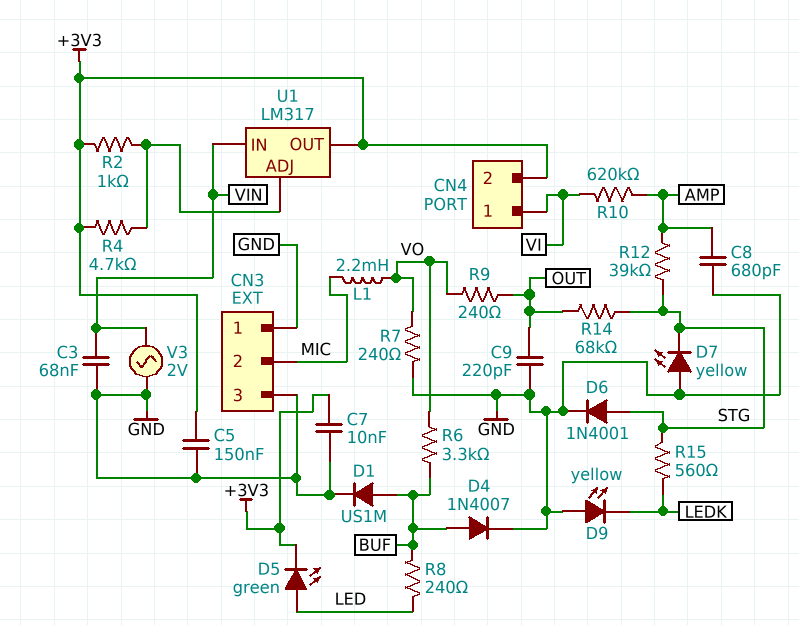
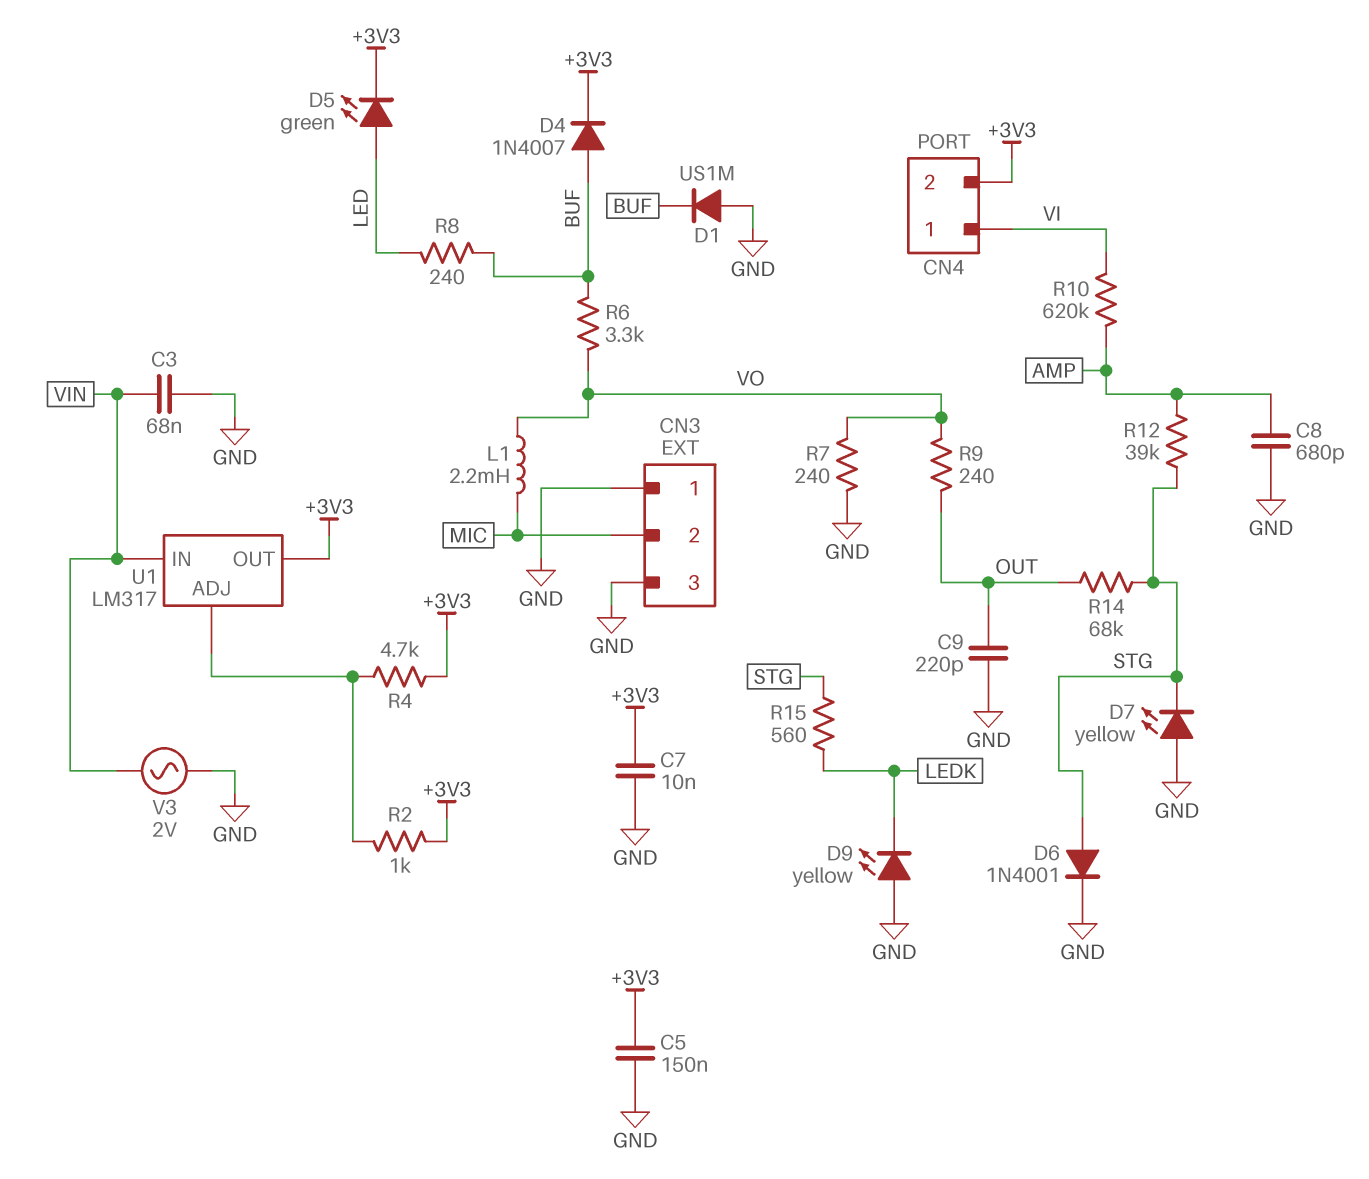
D1: diode US1M (A BUF, K GND) -> diode US1M (A GND, K BUF)
D4: diode 1N4007 (A BUF, K GND) -> diode 1N4007 (A BUF, K +3V3)

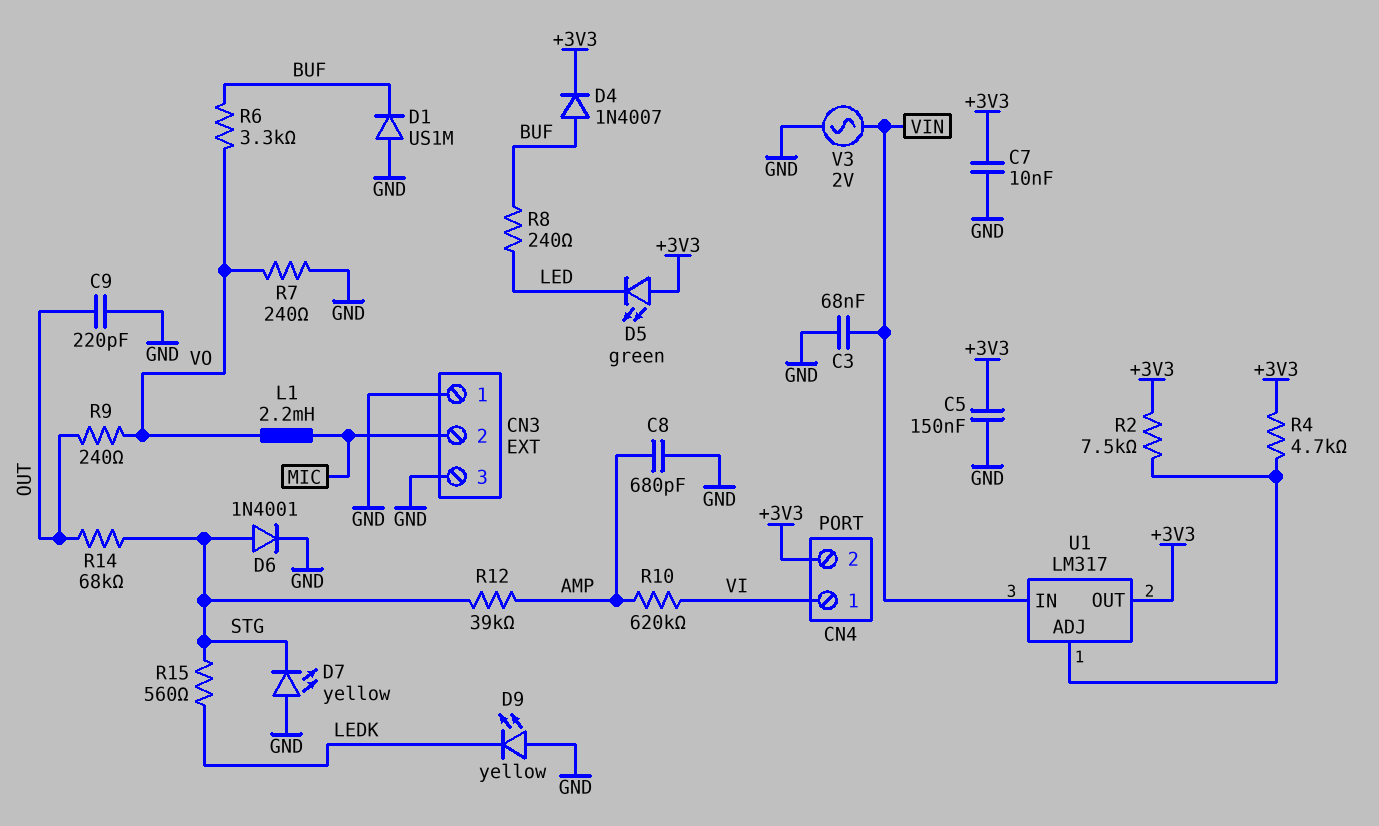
D5: LED green (A LED, K +3V3) -> LED green (A +3V3, K LED)
R2: 1k (+3V3, U1/ADJ) -> 7.5k (+3V3, U1/ADJ)

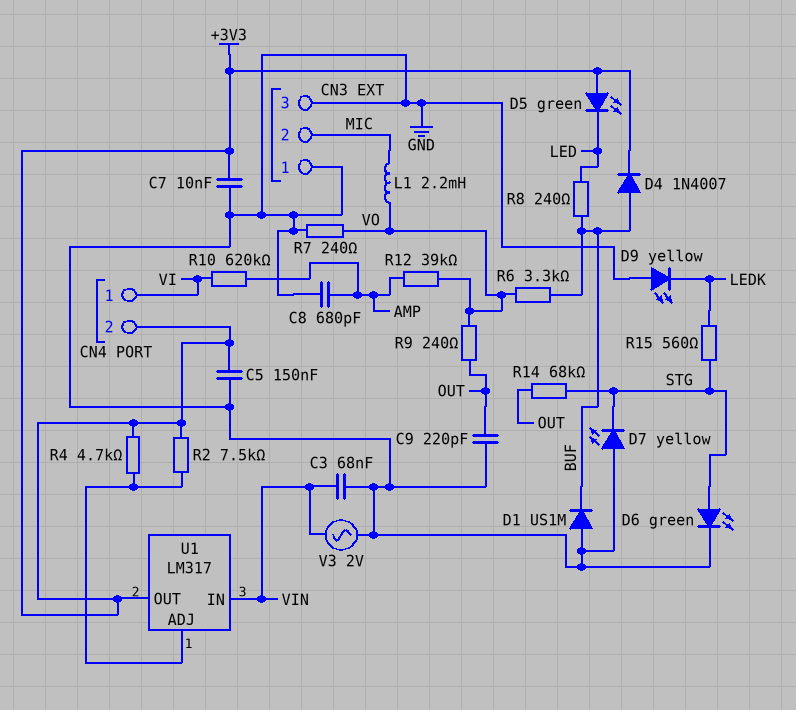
D6: diode 1N4001 (A STG, K GND) -> LED green (A STG, K GND)
R12: 39k (AMP, STG) -> 39k (AMP, VO)

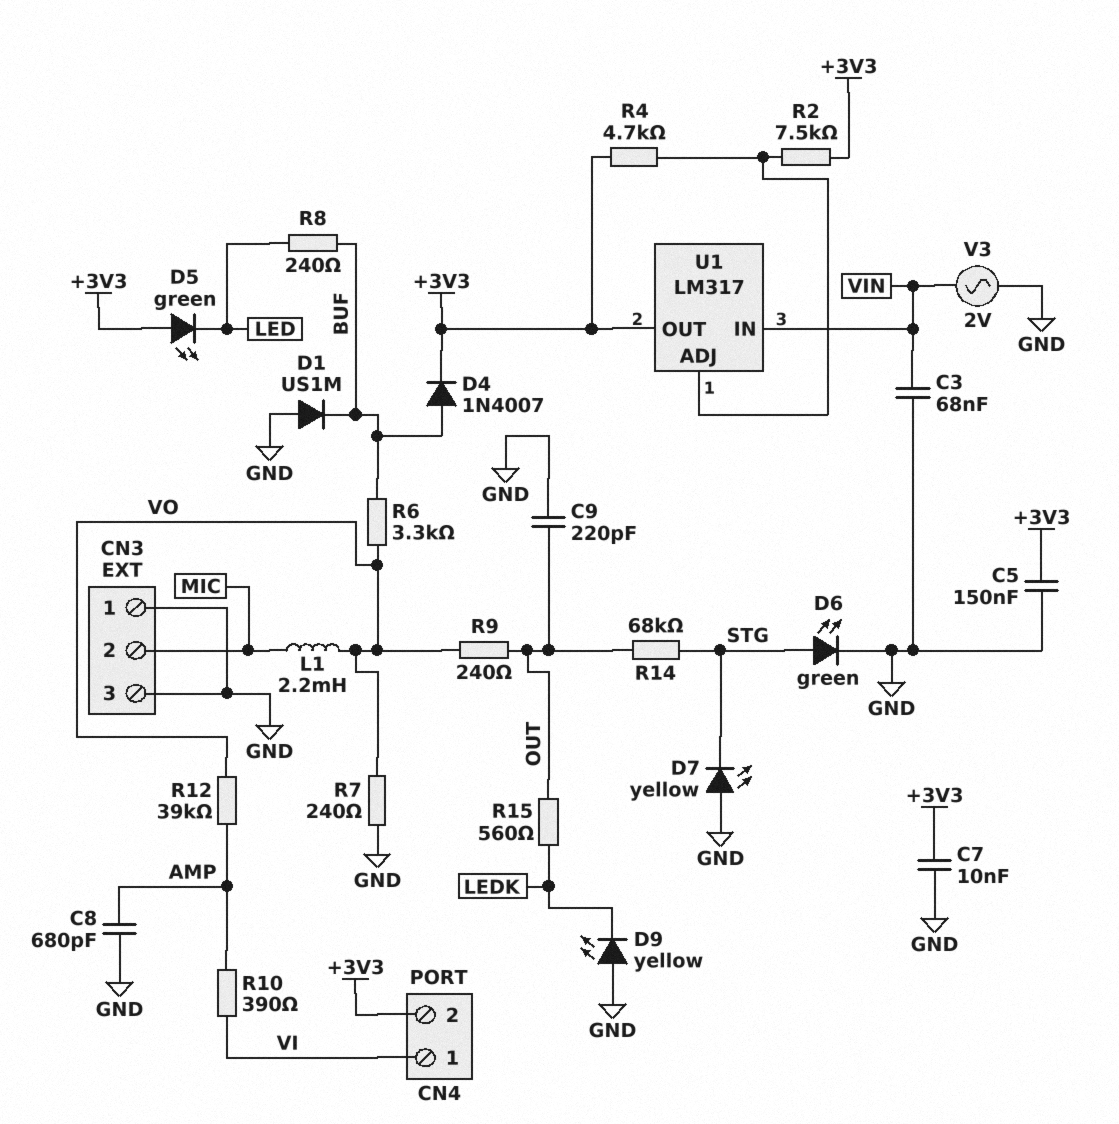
R10: 620k (AMP, VI) -> 390 (AMP, VI)
R15: 560 (LEDK, STG) -> 560 (LEDK, OUT)

